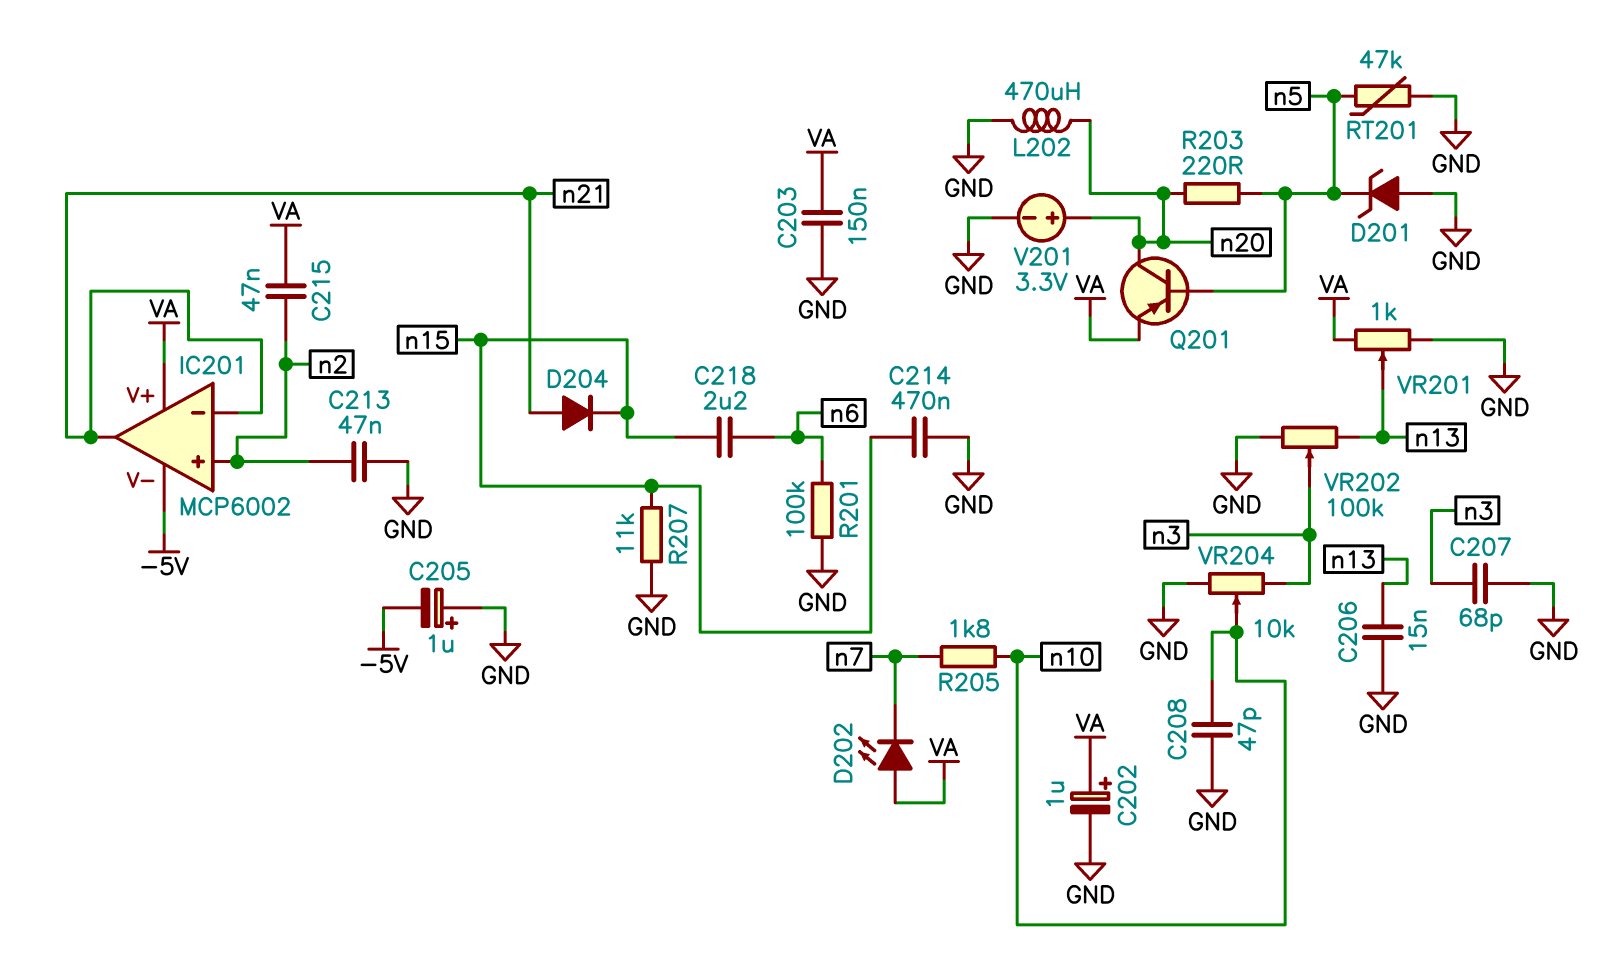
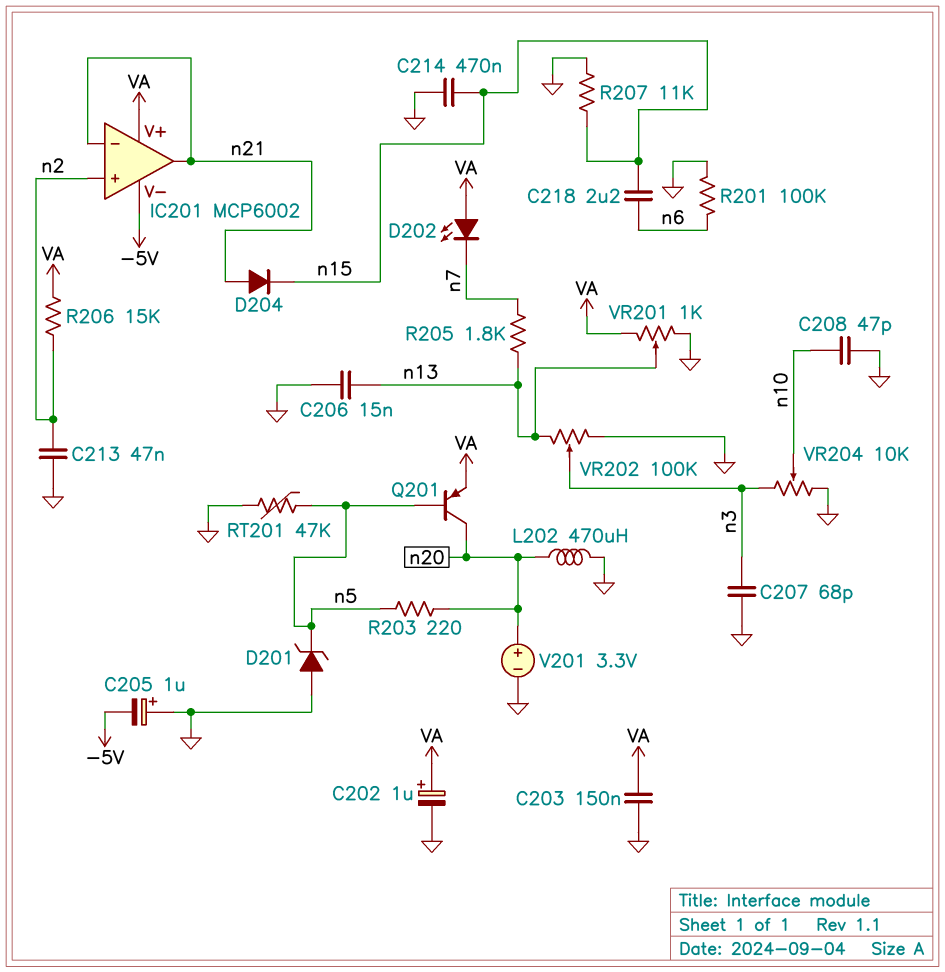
C215: 47nF (VA, n2) -> none
R205: 1.8k (n7, n10) -> 1.8k (n7, n13)
R206: none -> 15k (VA, n2)

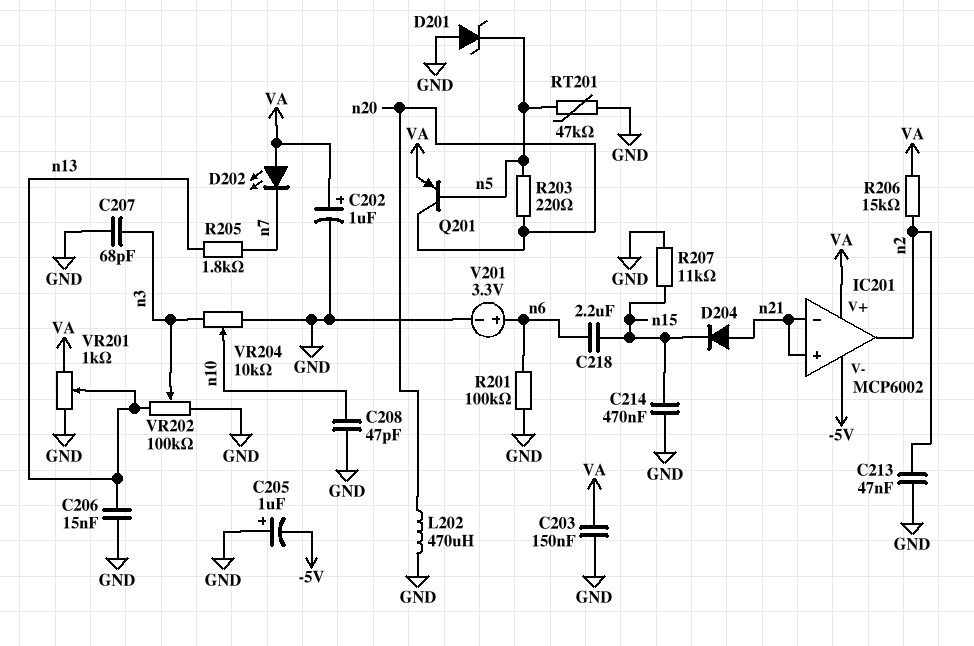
IC201 pin in+: n2 -> n21
IC201 pin out: n21 -> n2
V201: 3.3V (plus n20, minus GND) -> 3.3V (plus n6, minus GND)

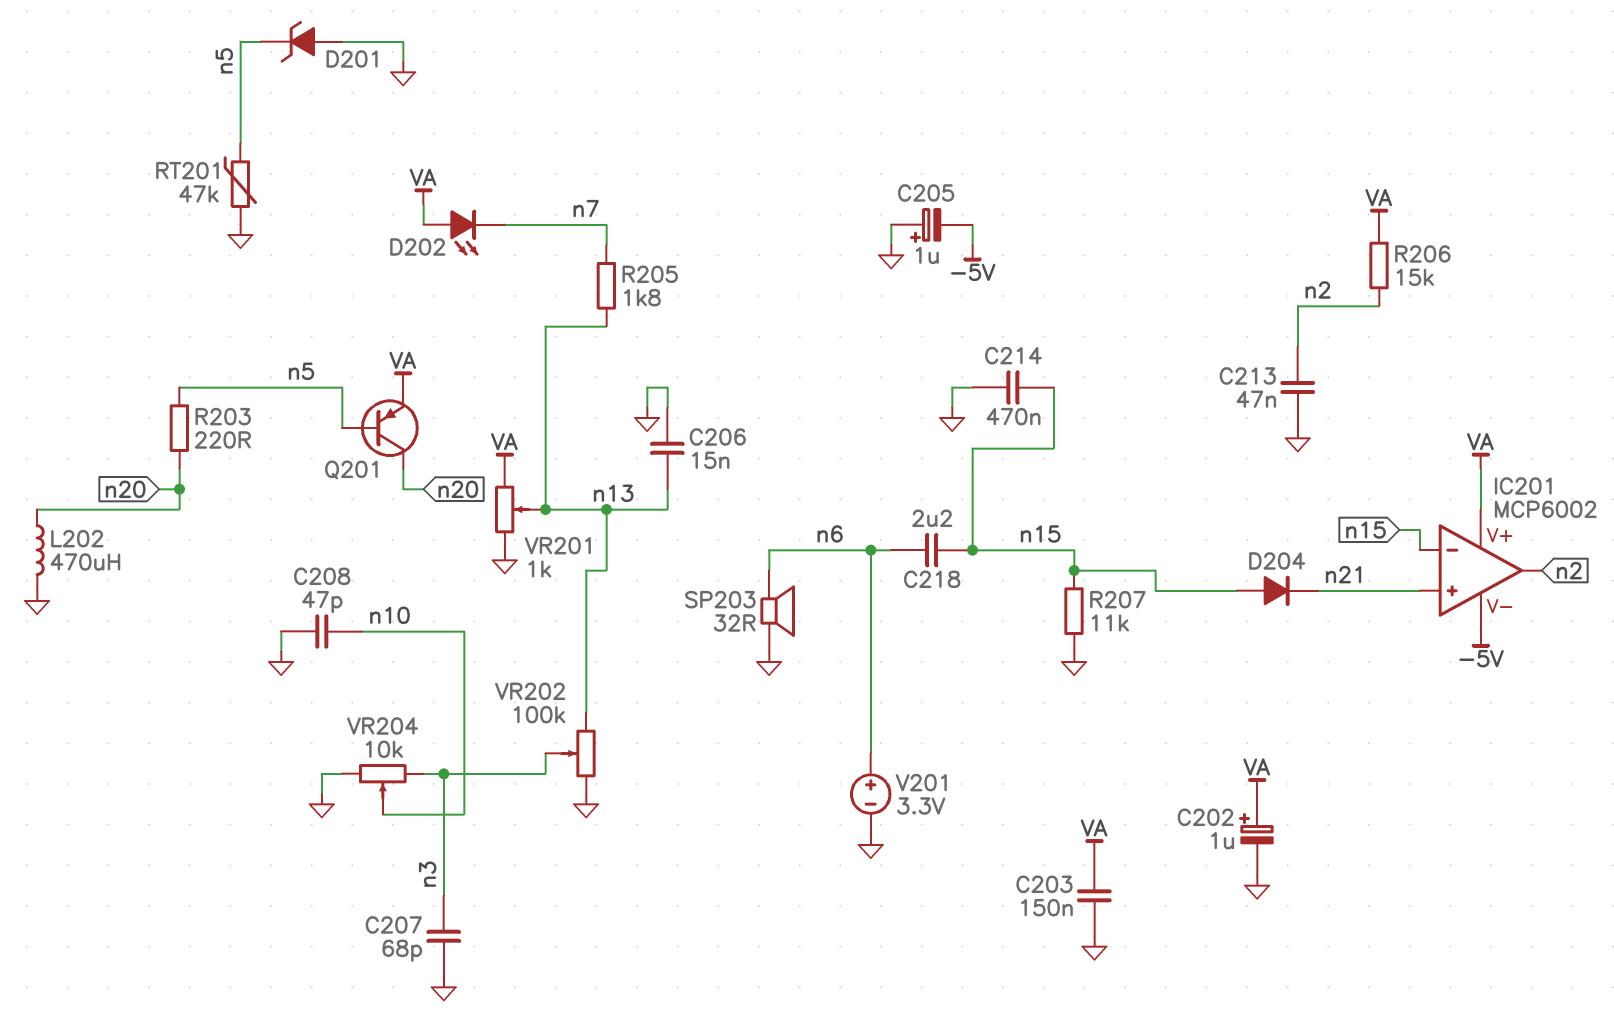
D204: diode (A n21, K n15) -> diode (A n15, K n21)
IC201 pin in-: n21 -> n15
R201: 100k (GND, n6) -> none
SP203: none -> speaker 32R (GND, n6)

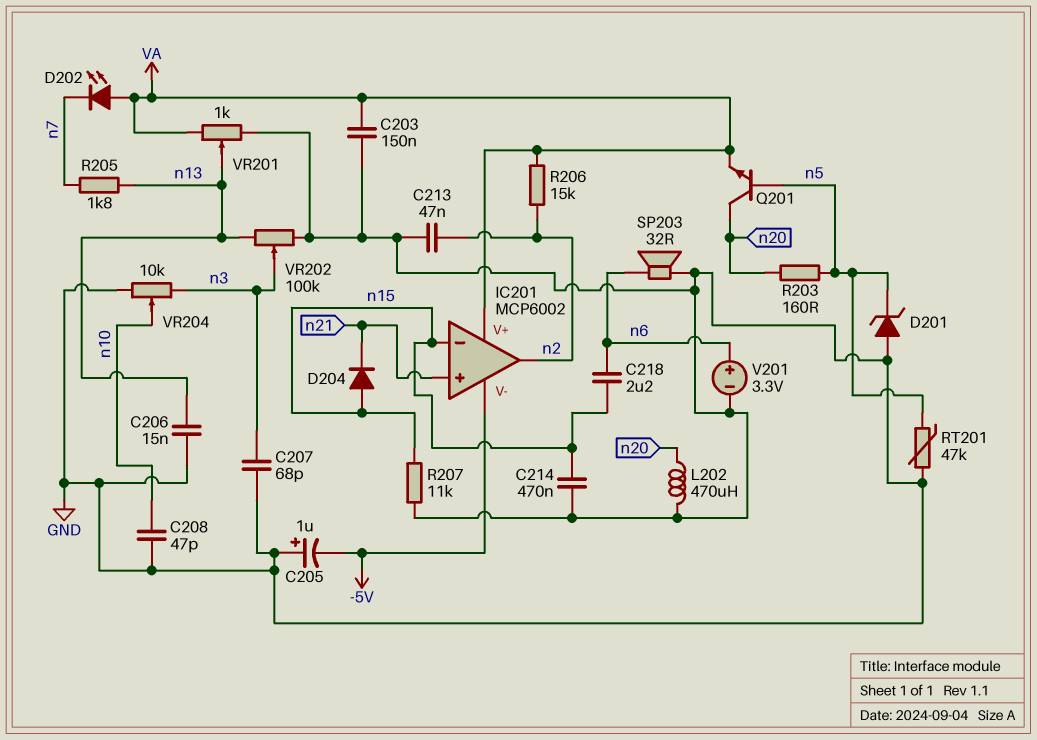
C202: 1uF (plus VA, minus GND) -> none
Q201: PNP (B n5, C n20, E VA) -> NPN (B n5, C n20, E VA)
R203: 220 (n5, n20) -> 160 (n5, n20)

